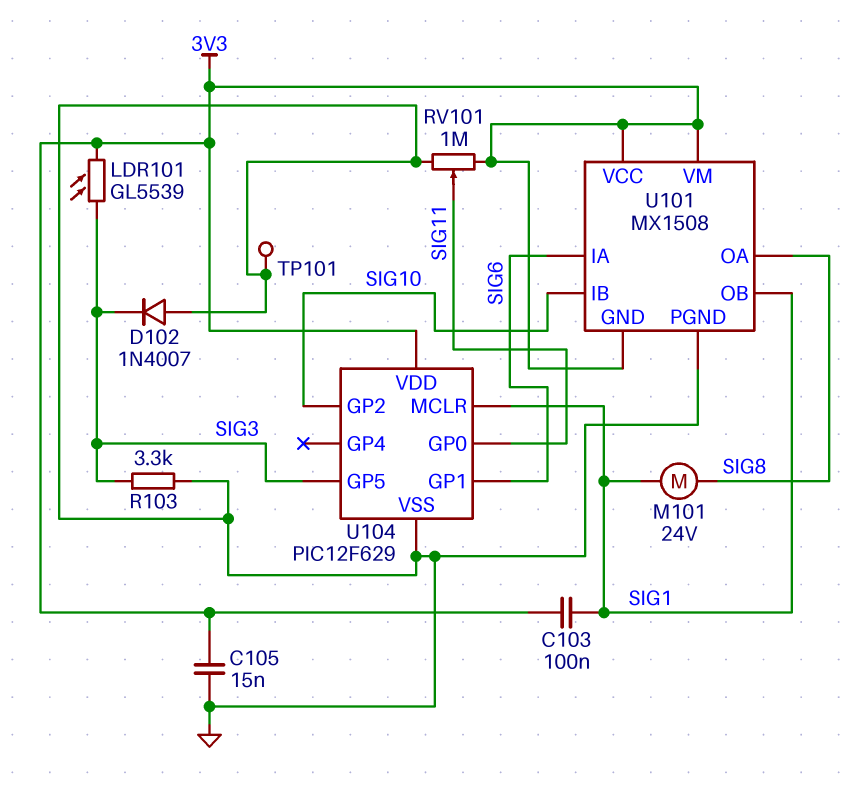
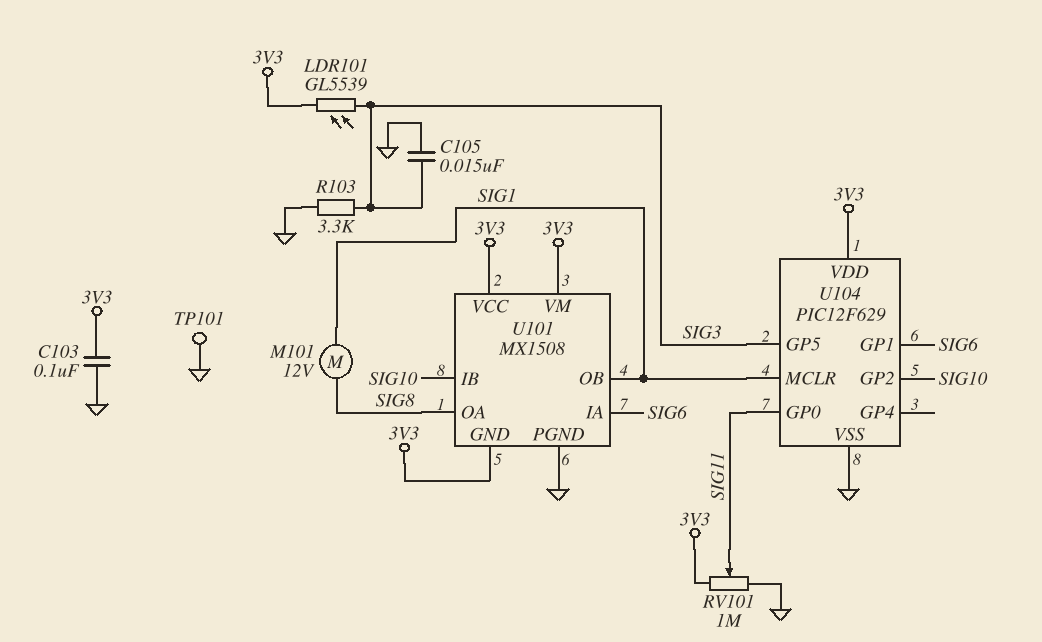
C103: 100nF (3V3, SIG1) -> 100nF (3V3, GND)
C105: 15nF (3V3, GND) -> 15nF (GND, SIG3)
D102: diode 1N4007 (A GND, K SIG3) -> none
M101: motor 24V (SIG1, SIG8) -> motor 12V (SIG1, SIG8)

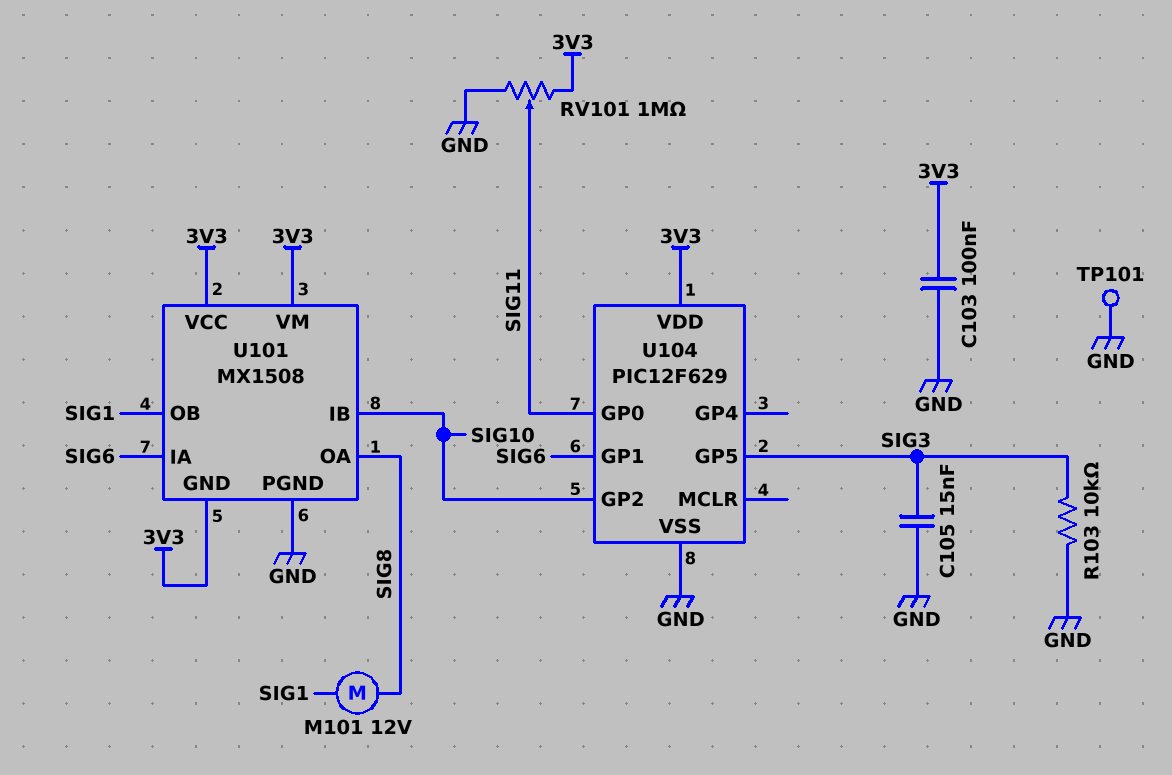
LDR101: GL5539 (3V3, SIG3) -> none
R103: 3.3k (GND, SIG3) -> 10k (GND, SIG3)
U104 pin MCLR: SIG1 -> none

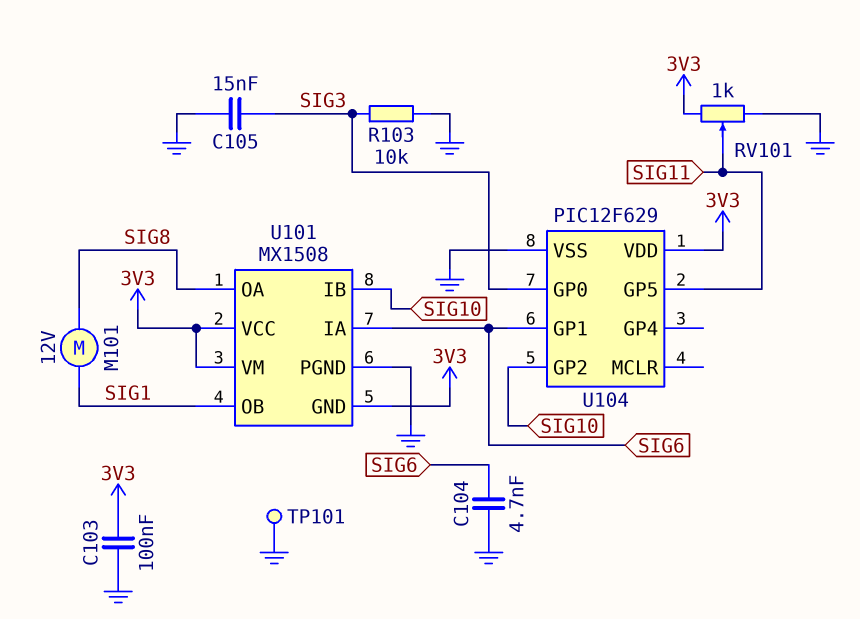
C104: none -> 4.7nF (GND, SIG6)
RV101: 1M (3V3, GND, wiper SIG11) -> 1k (3V3, GND, wiper SIG11)
U104 pin GP0: SIG11 -> SIG3
U104 pin GP5: SIG3 -> SIG11

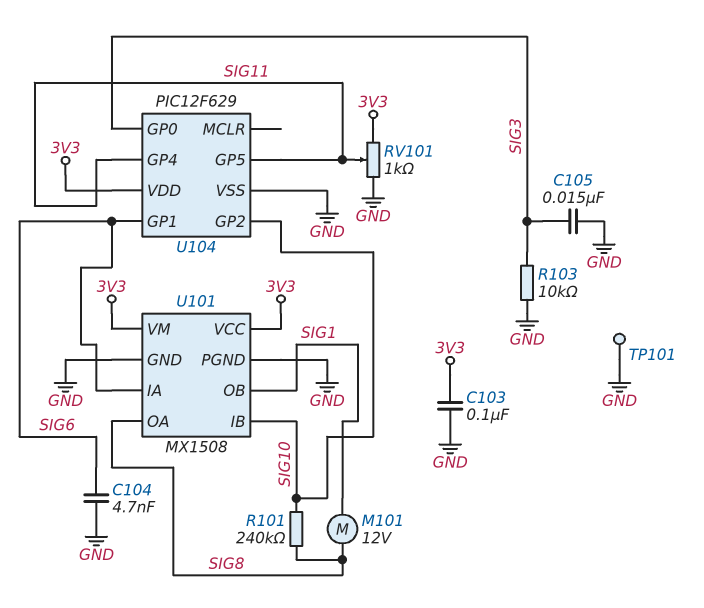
R101: none -> 240k (SIG8, SIG10)
U101 pin GND: 3V3 -> GND
U104 pin GP4: none -> SIG11

